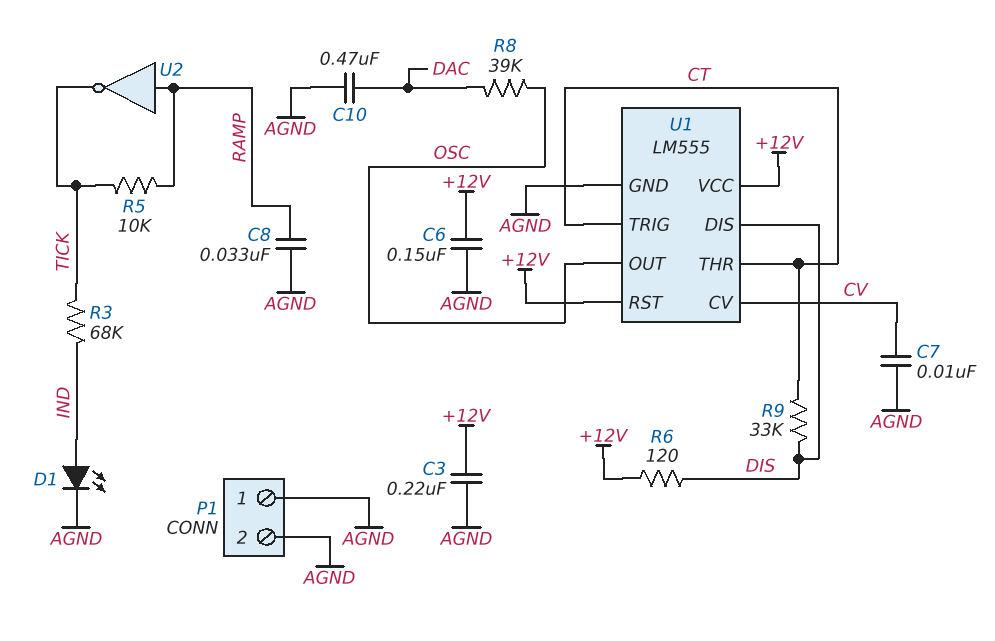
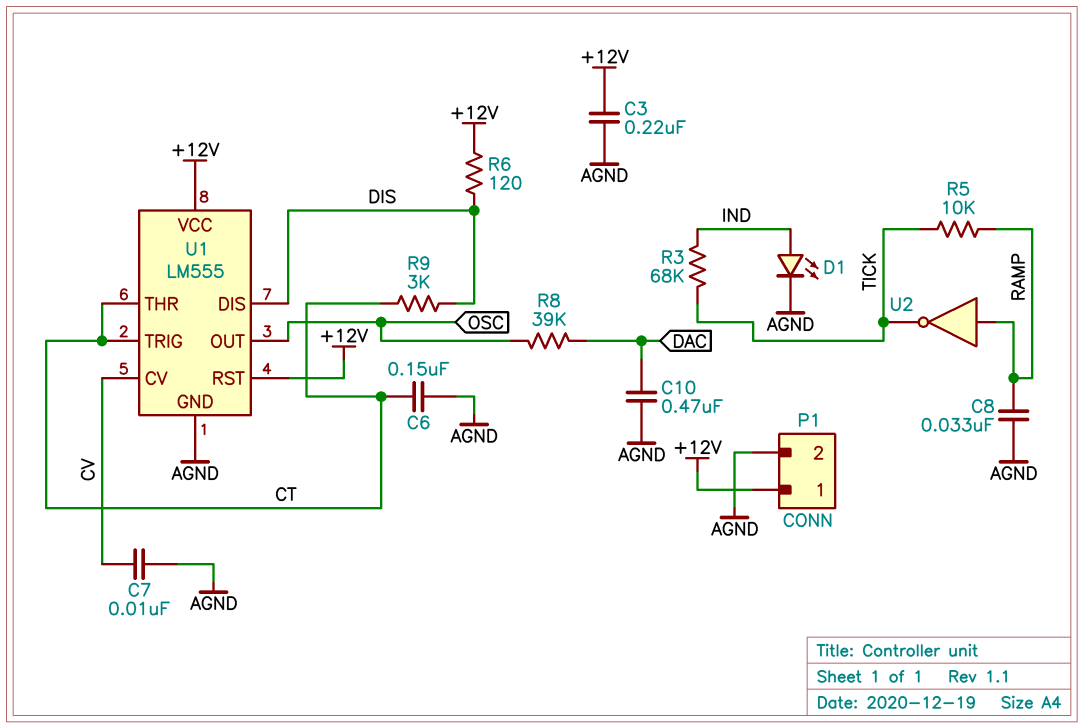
C6: 150nF (+12V, AGND) -> 150nF (AGND, CT)
P1 pin 1: AGND -> +12V
R9: 33k (CT, DIS) -> 3k (CT, DIS)

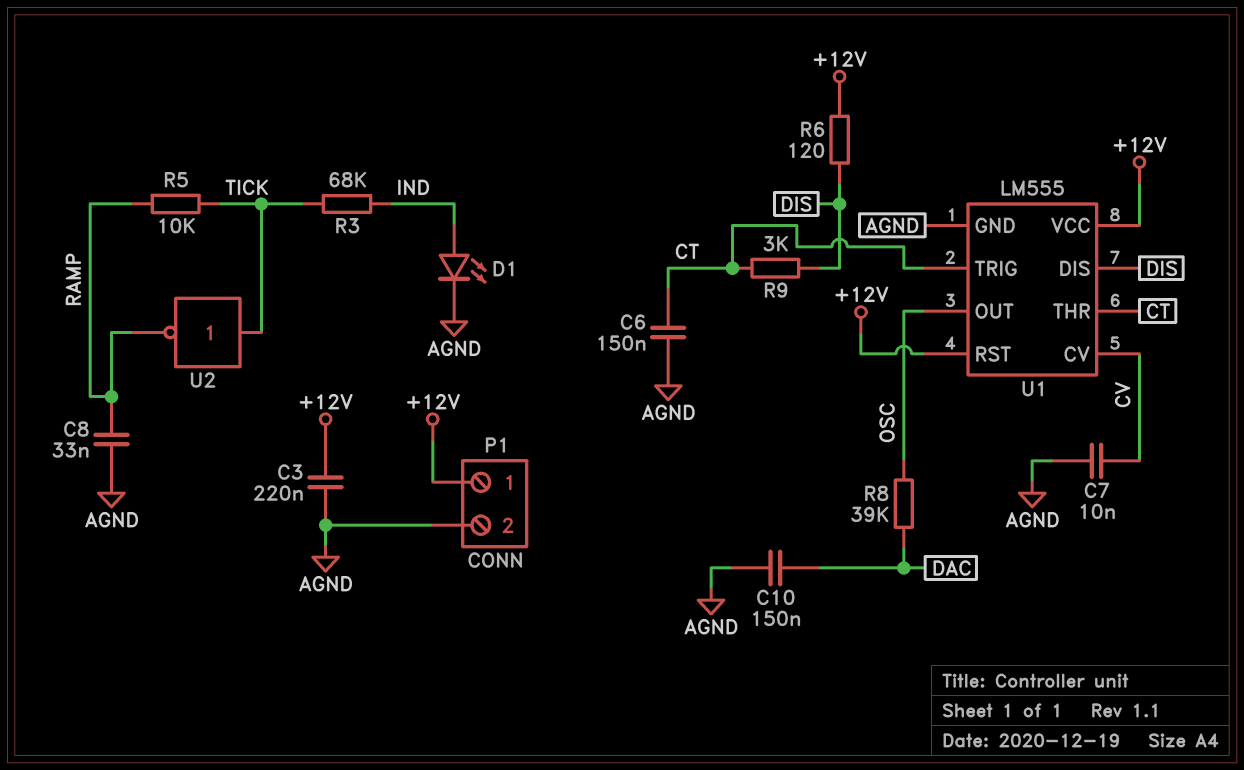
C10: 470nF (AGND, DAC) -> 150nF (AGND, DAC)
U2: NOT (in RAMP, out TICK) -> NOT (in TICK, out RAMP)

